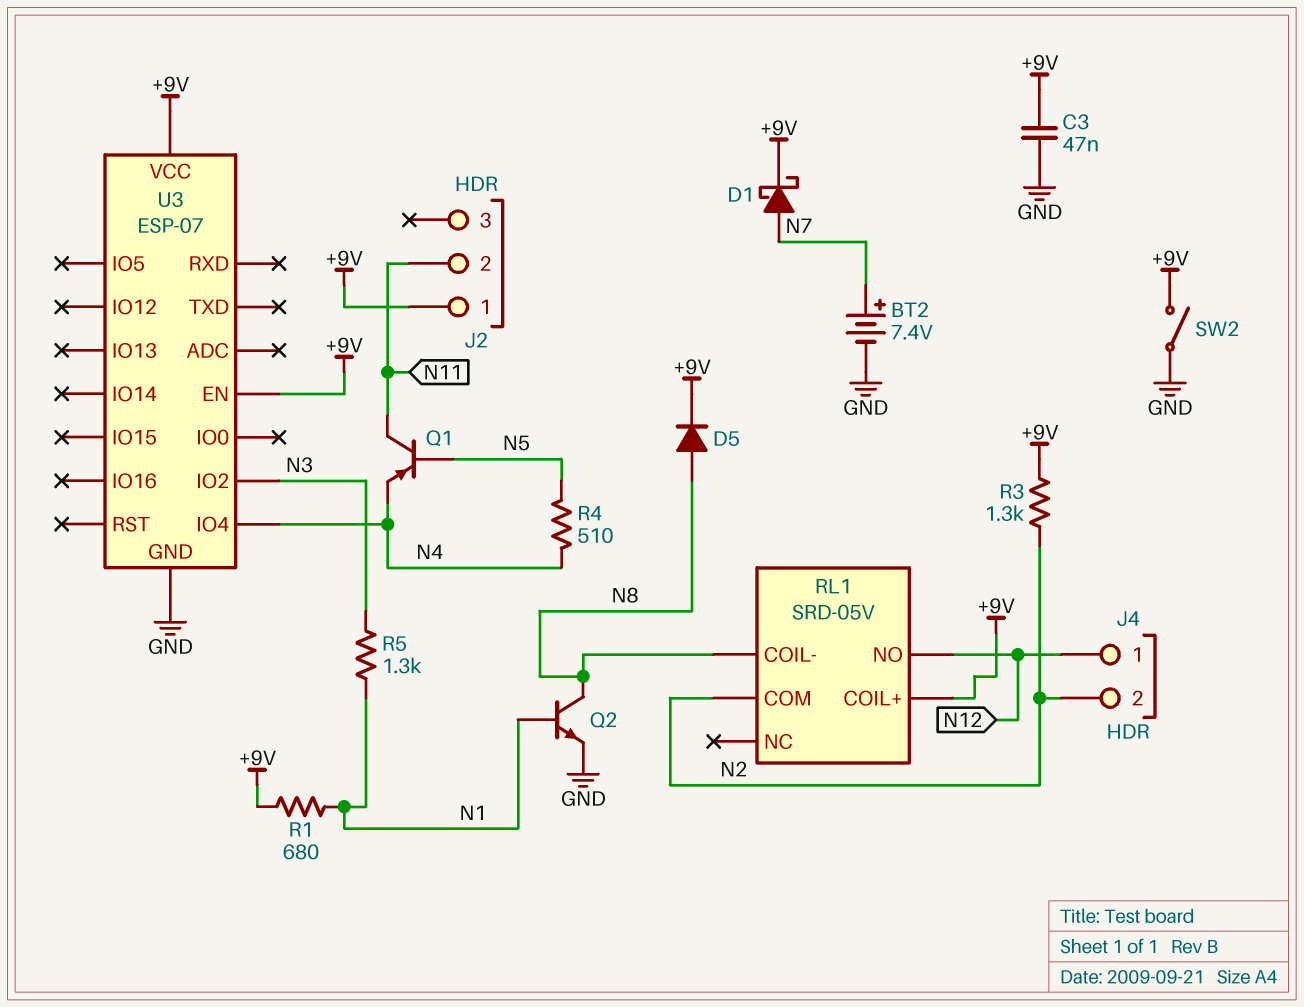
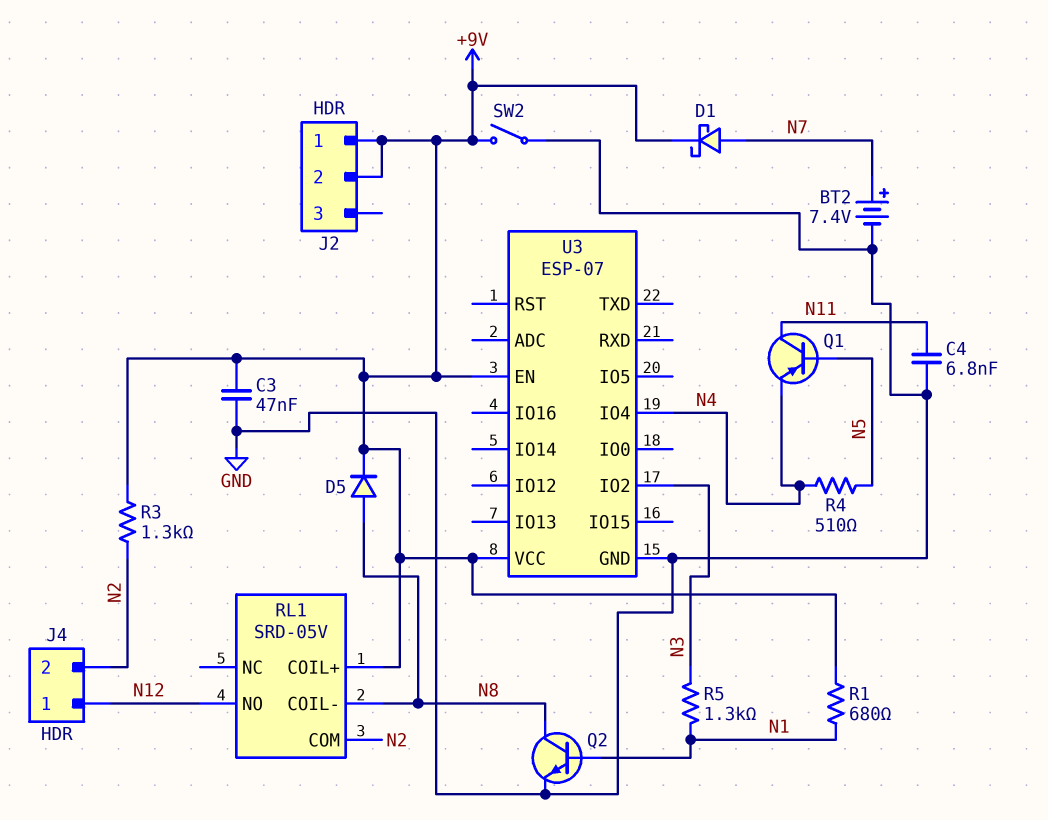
C4: none -> 6.8nF (GND, N11)
J2 pin 2: N11 -> +9V

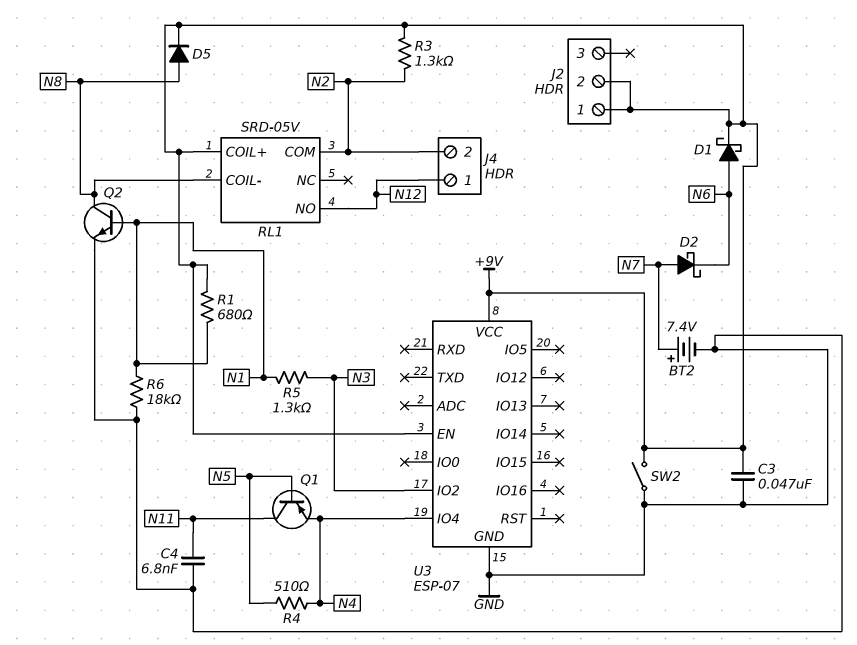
D1: schottky (A N7, K +9V) -> schottky (A N6, K +9V)
D2: none -> schottky (A N7, K N6)
R6: none -> 18k (GND, N1)

